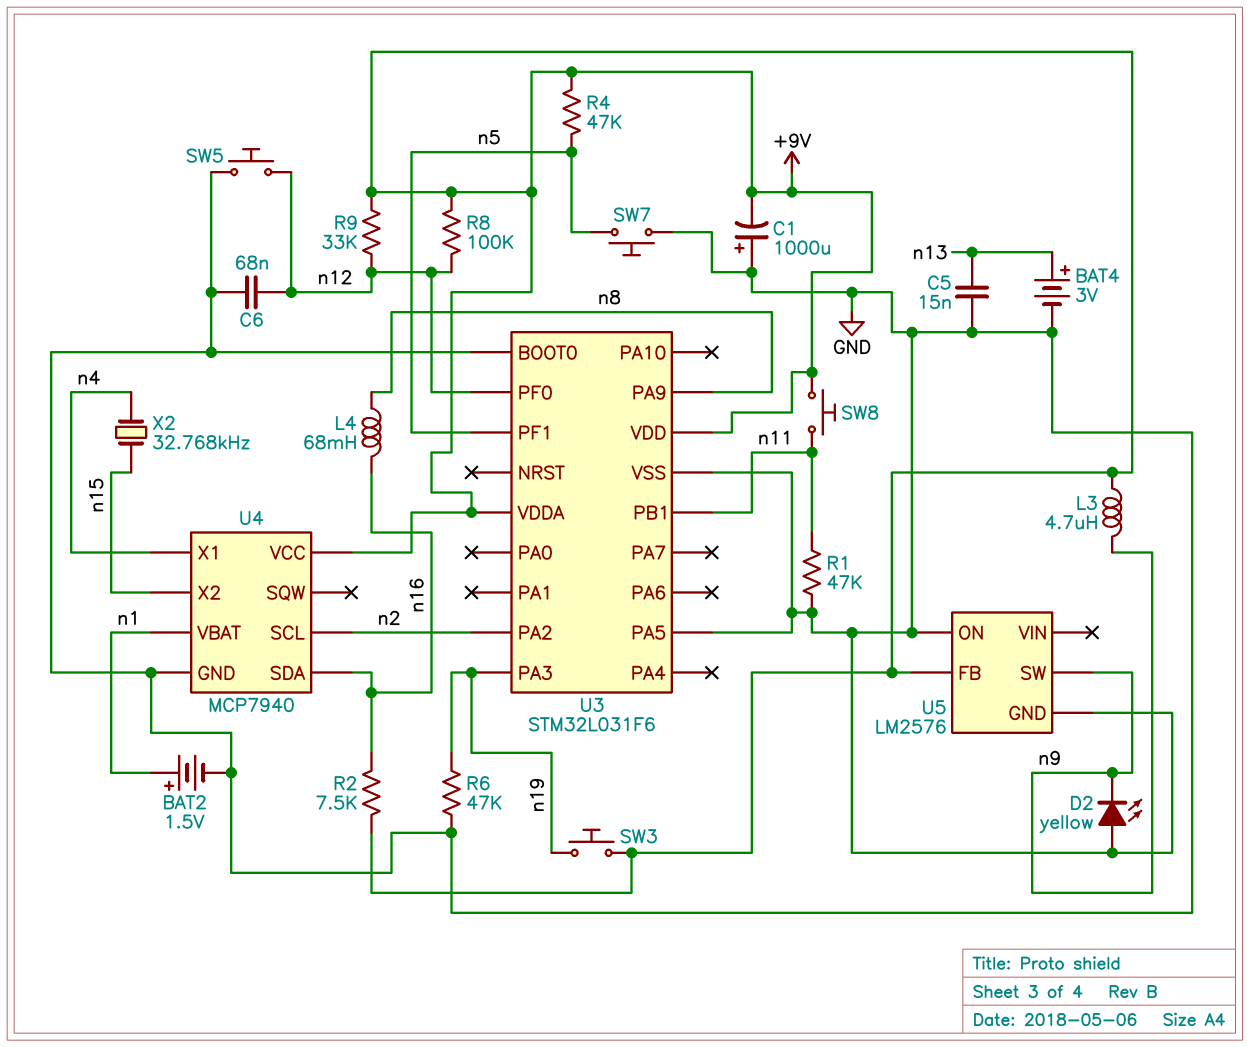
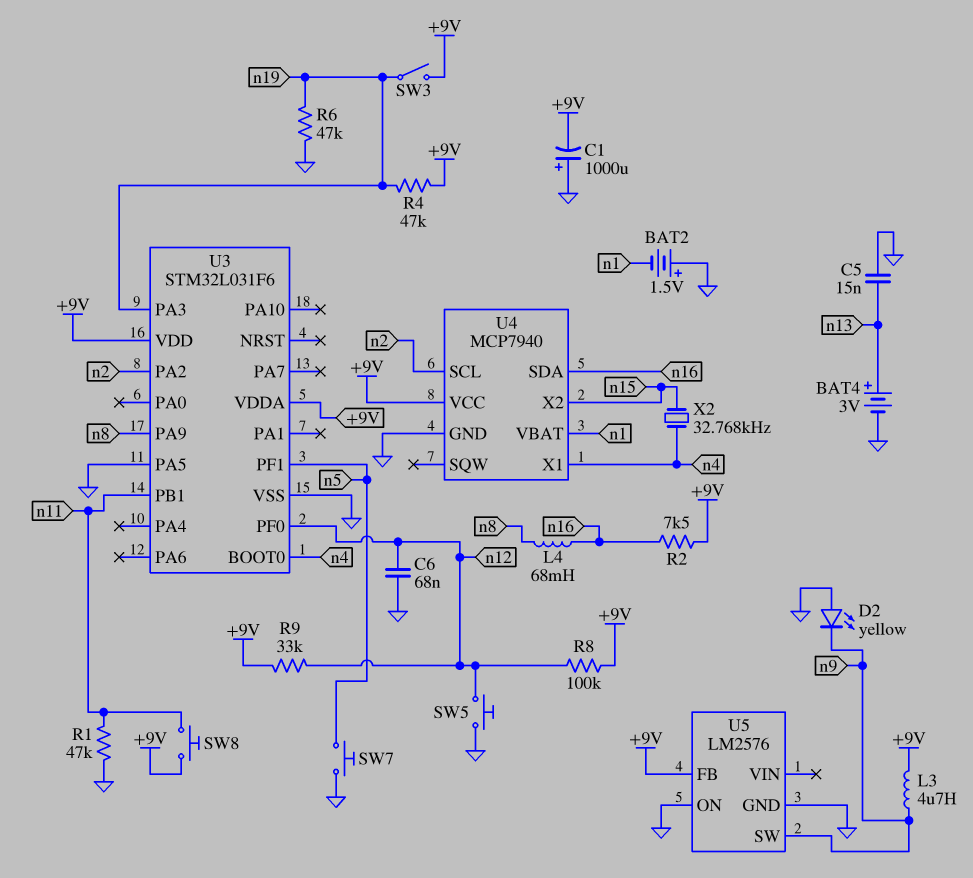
BAT2: 1.5V (plus n1, minus GND) -> 1.5V (plus GND, minus n1)
R4: 47k (+9V, n5) -> 47k (+9V, n19)
SW3: button (+9V, n19) -> switch (+9V, n19)
U3 pin BOOT0: GND -> n4

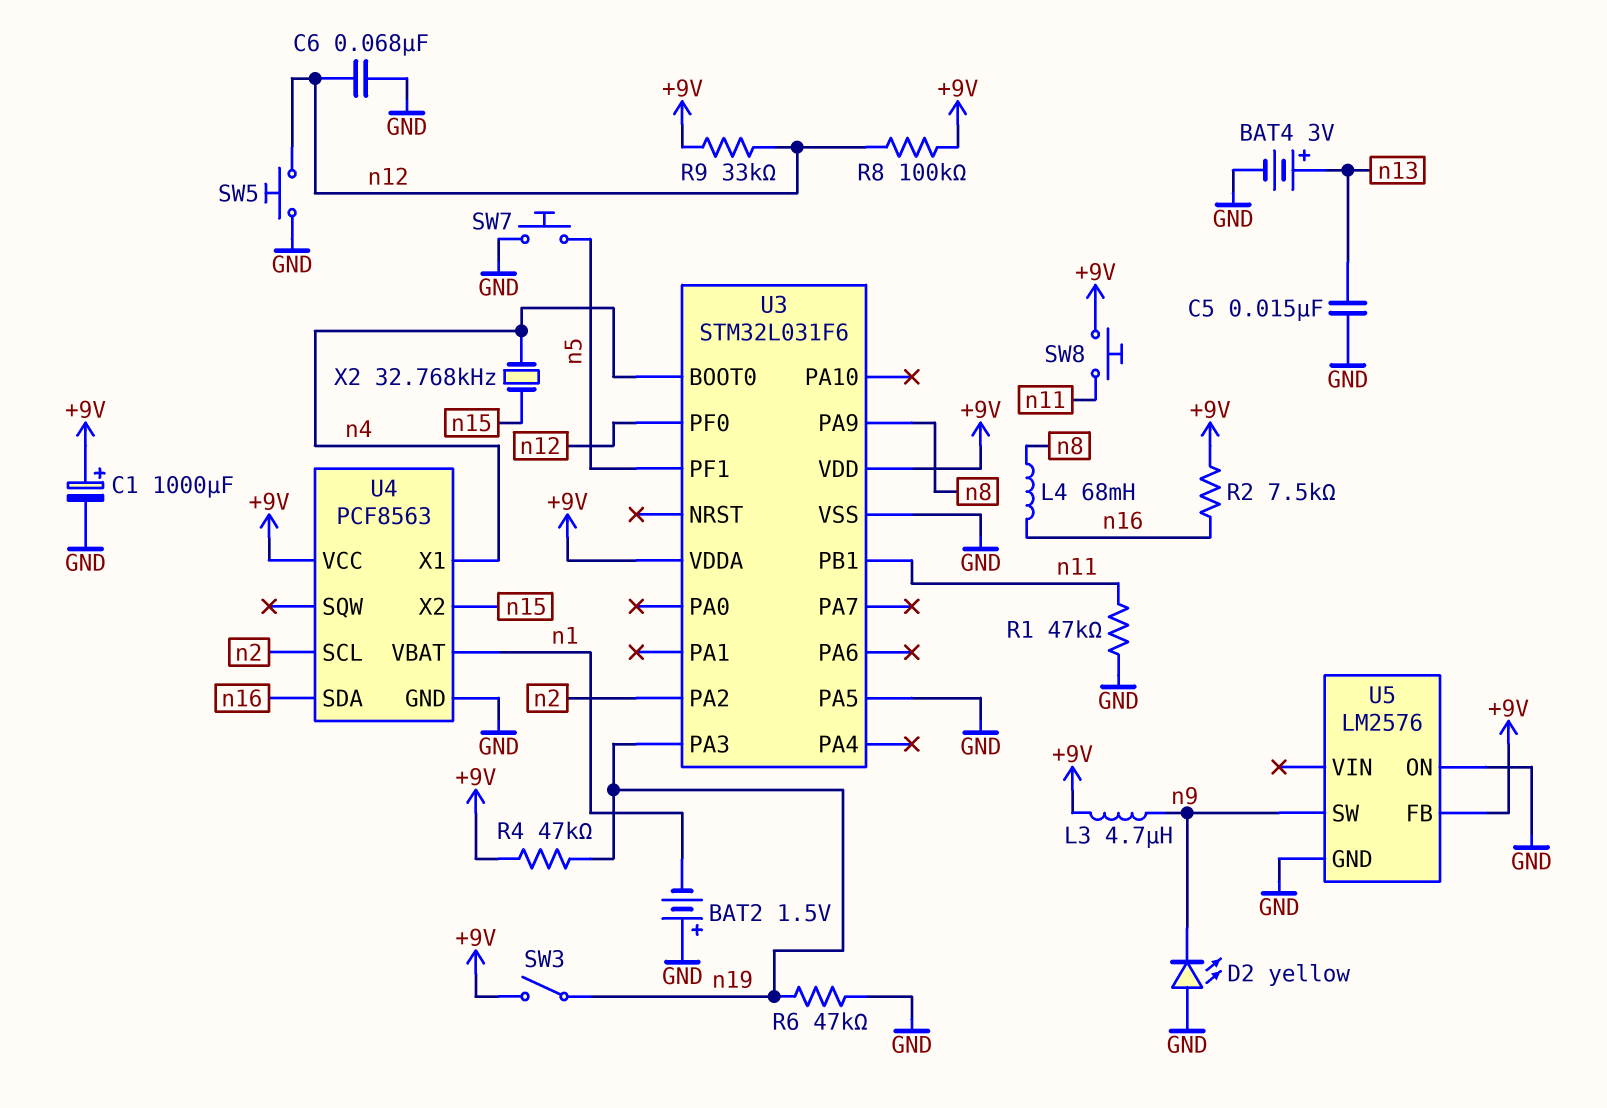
C1: 1000uF (plus GND, minus +9V) -> 1000uF (plus +9V, minus GND)
U4: MCP7940 -> PCF8563

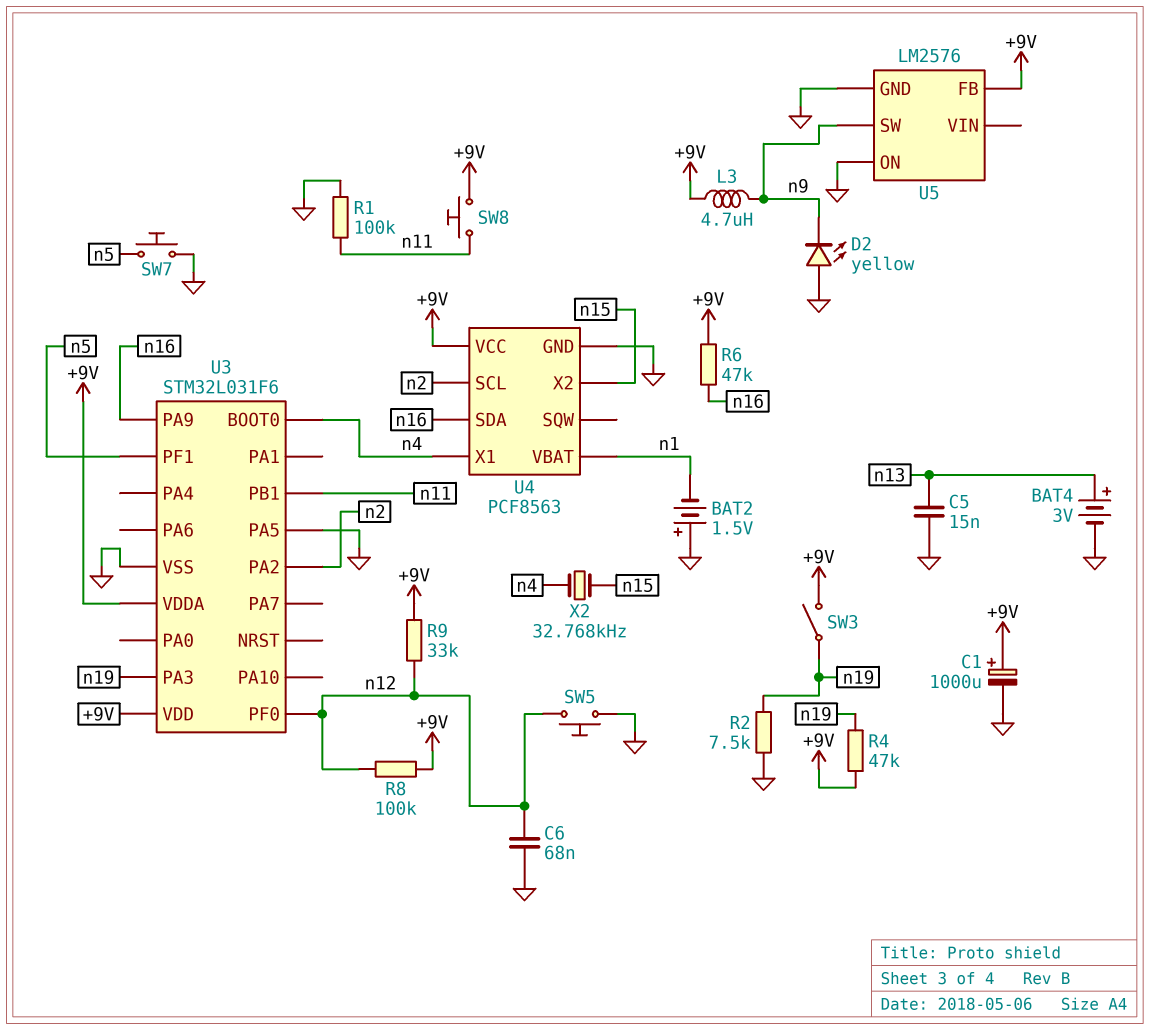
L4: 68mH (n8, n16) -> none
R1: 47k (GND, n11) -> 100k (GND, n11)
R2: 7.5k (+9V, n16) -> 7.5k (GND, n19)
R6: 47k (GND, n19) -> 47k (+9V, n16)
U3 pin PA9: n8 -> n16

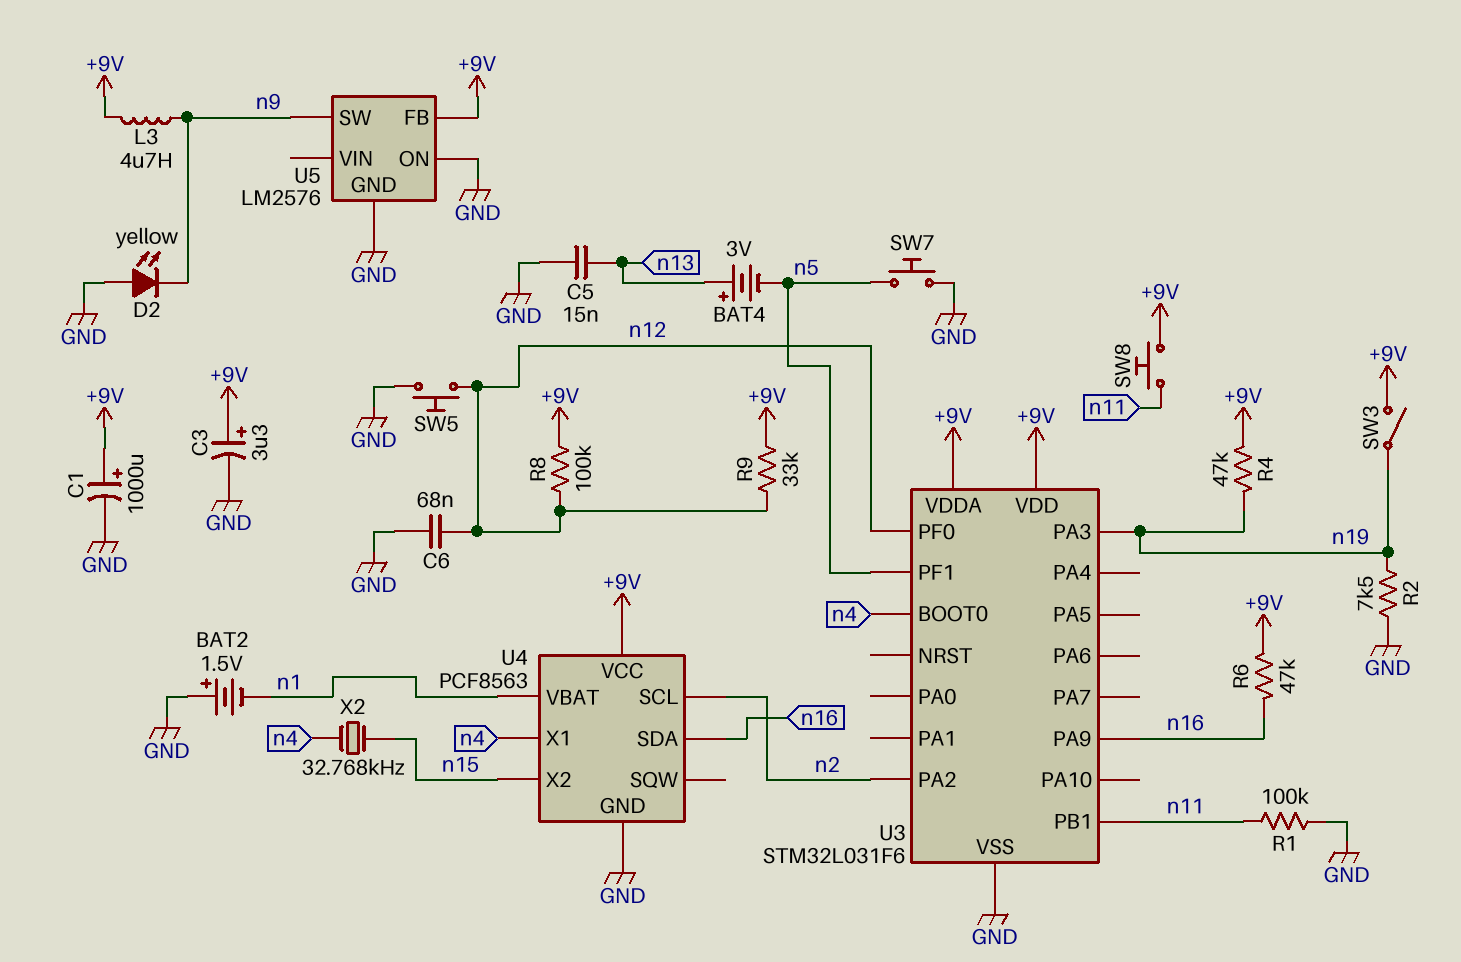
BAT4: 3V (plus n13, minus GND) -> 3V (plus n13, minus n5)
C3: none -> 3.3uF (plus +9V, minus GND)
U3 pin PA5: GND -> none

